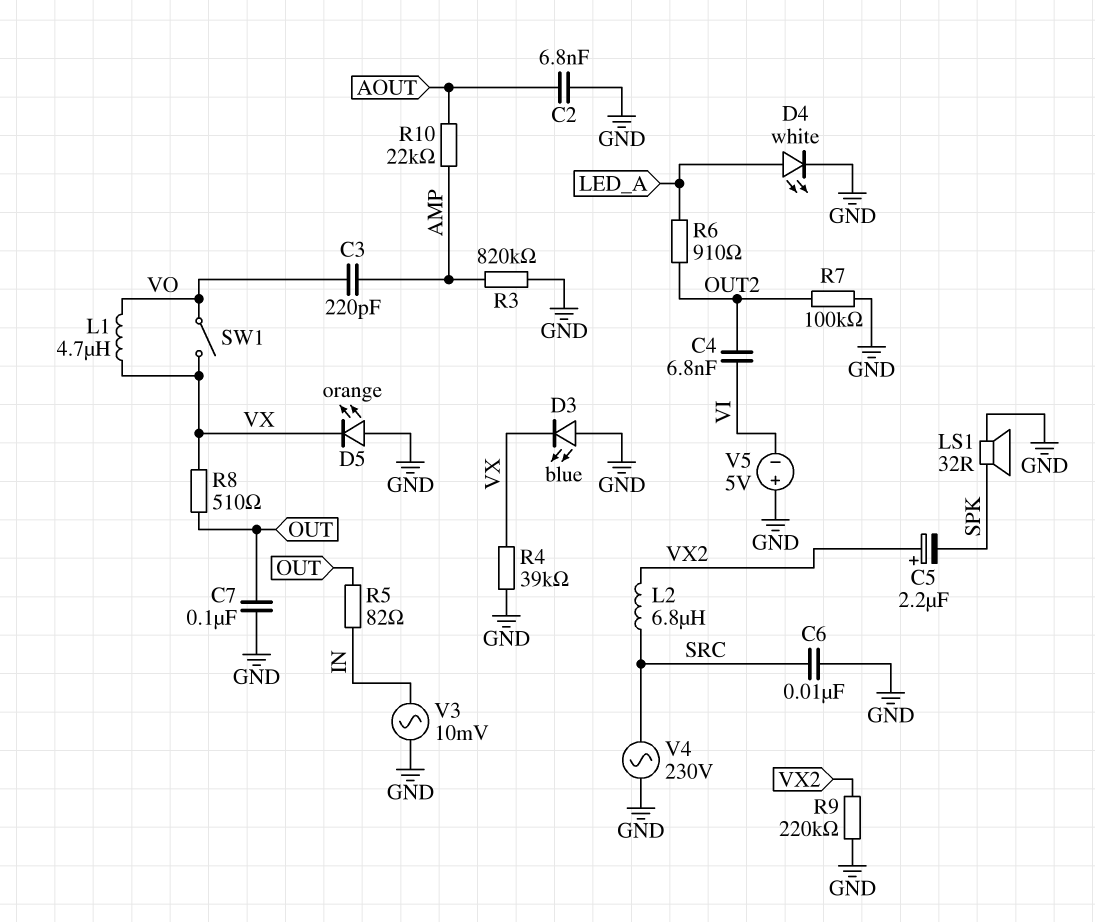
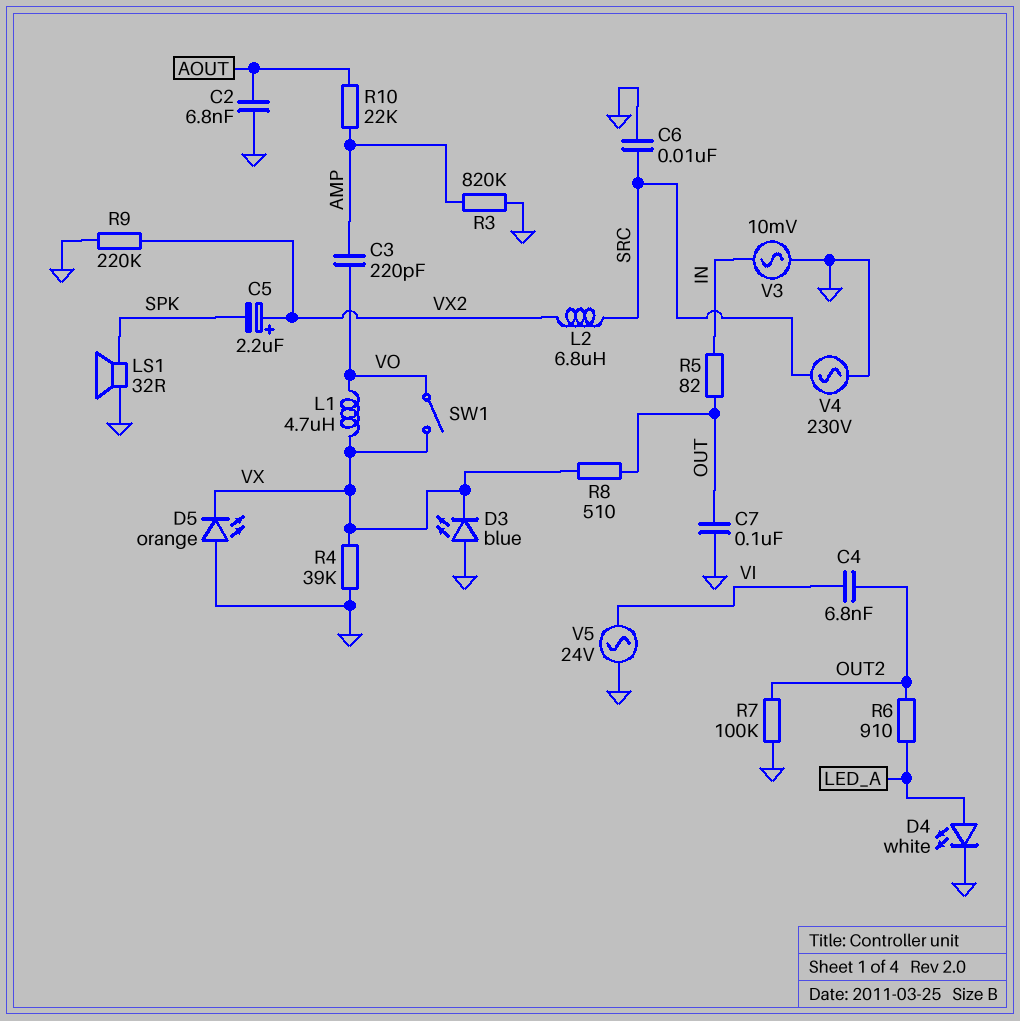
V5: 5V (plus GND, minus VI) -> AC 24V (GND, VI)

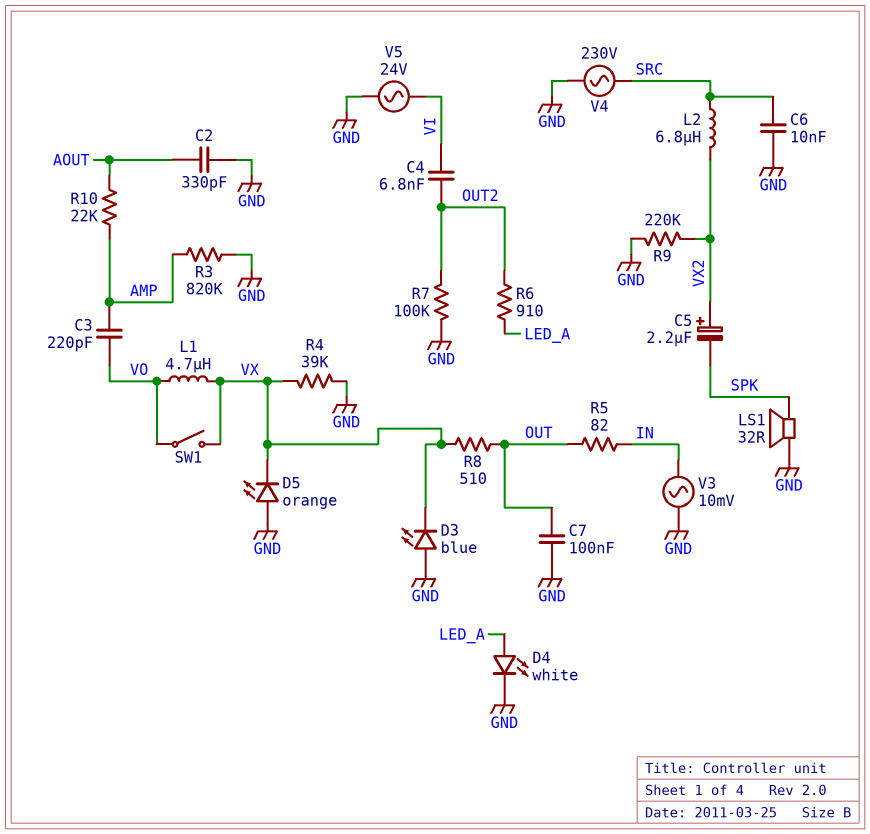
C2: 6.8nF (AOUT, GND) -> 330pF (AOUT, GND)

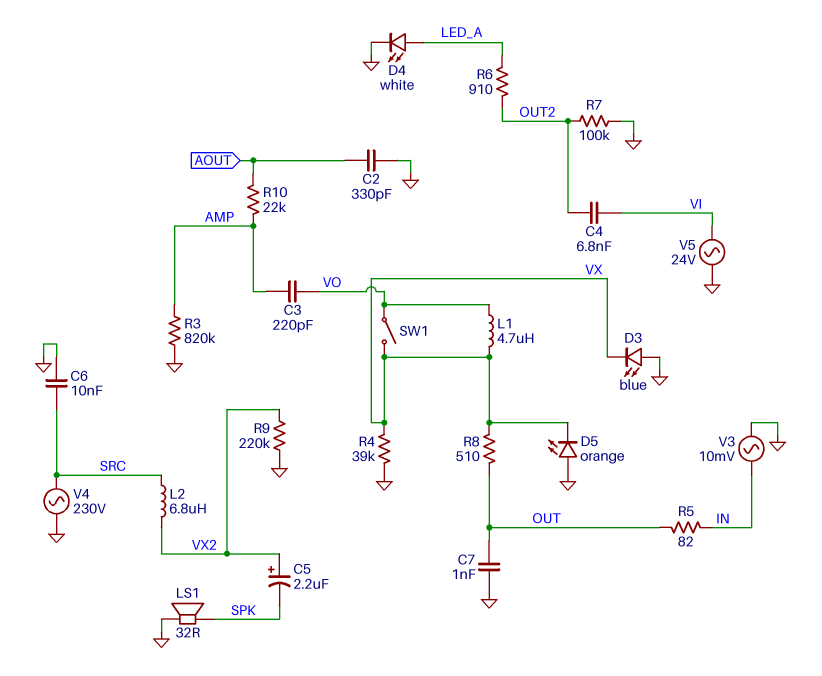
C7: 100nF (GND, OUT) -> 1nF (GND, OUT)

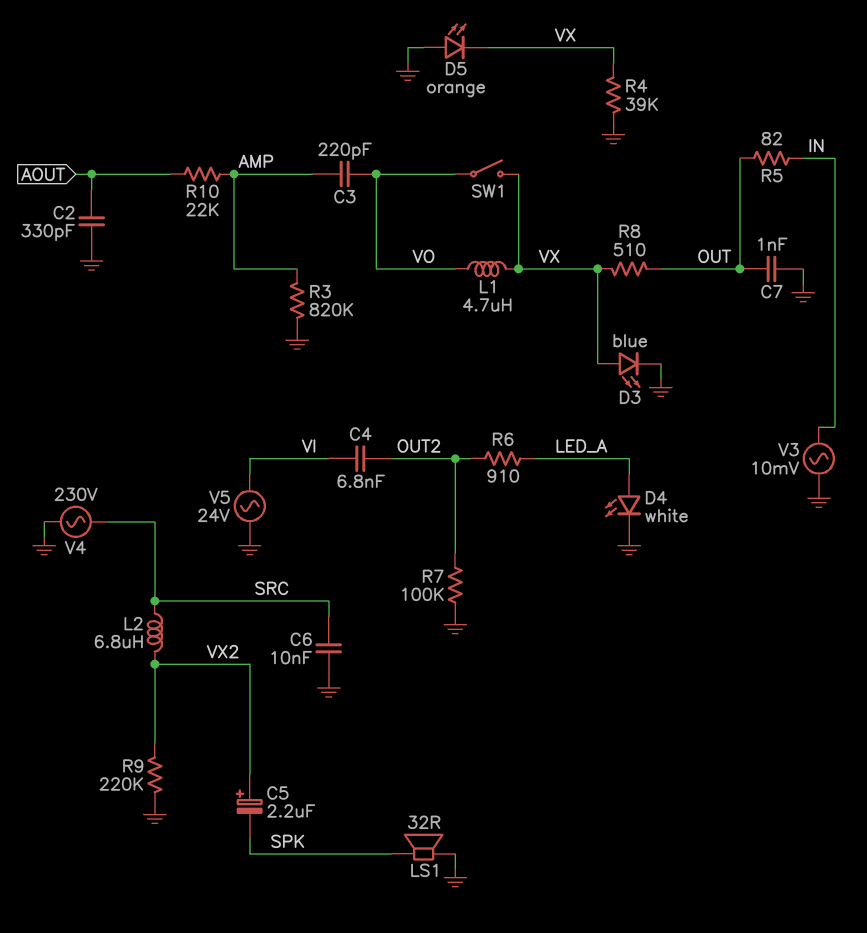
D3: LED blue (A GND, K VX) -> LED blue (A VX, K GND)

